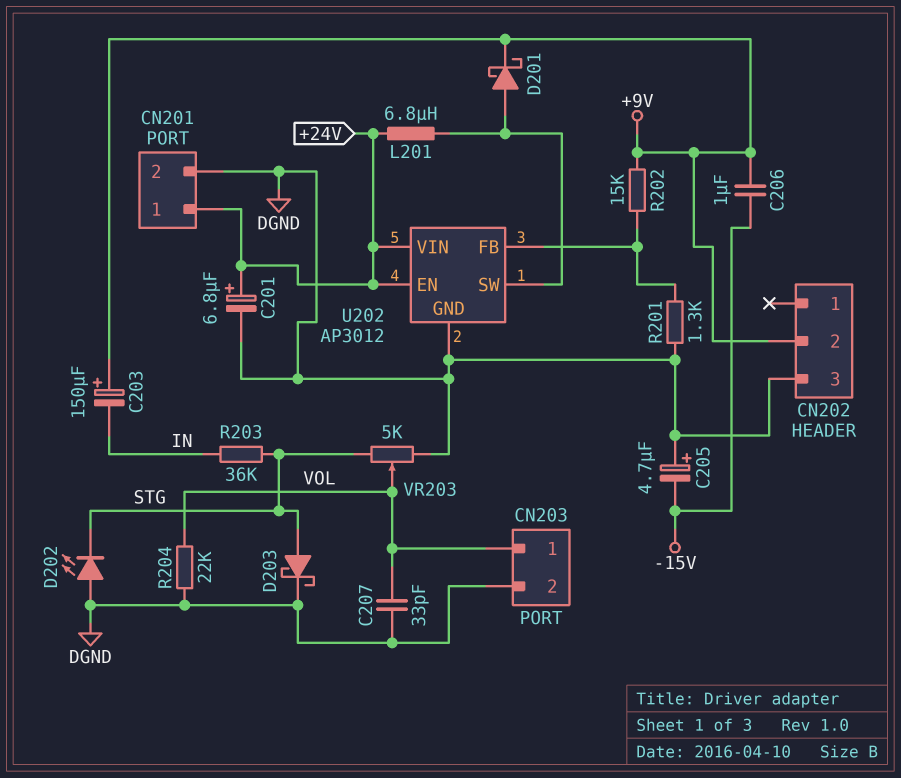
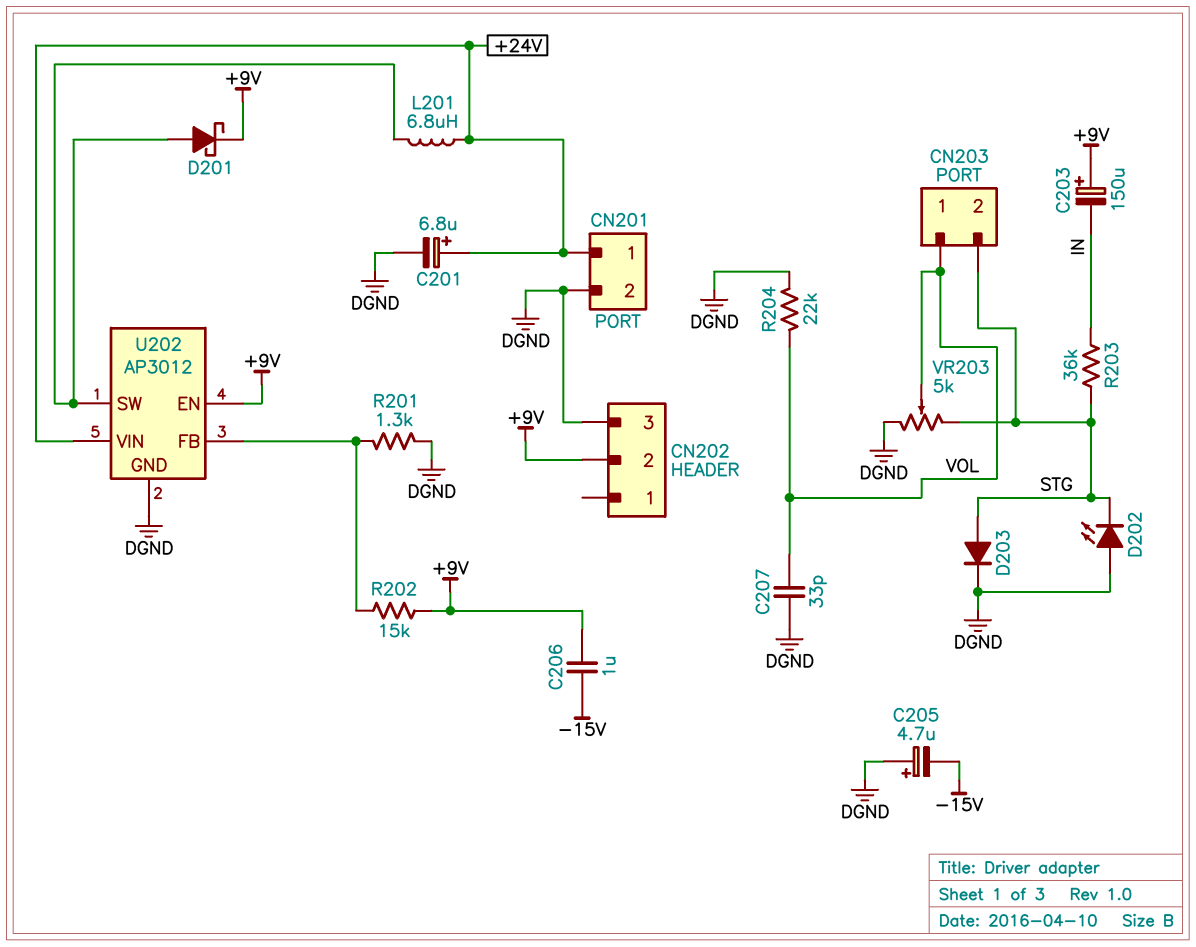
CN203 pin 2: DGND -> STG
D203: schottky (A STG, K DGND) -> diode (A STG, K DGND)
U202 pin EN: +24V -> +9V

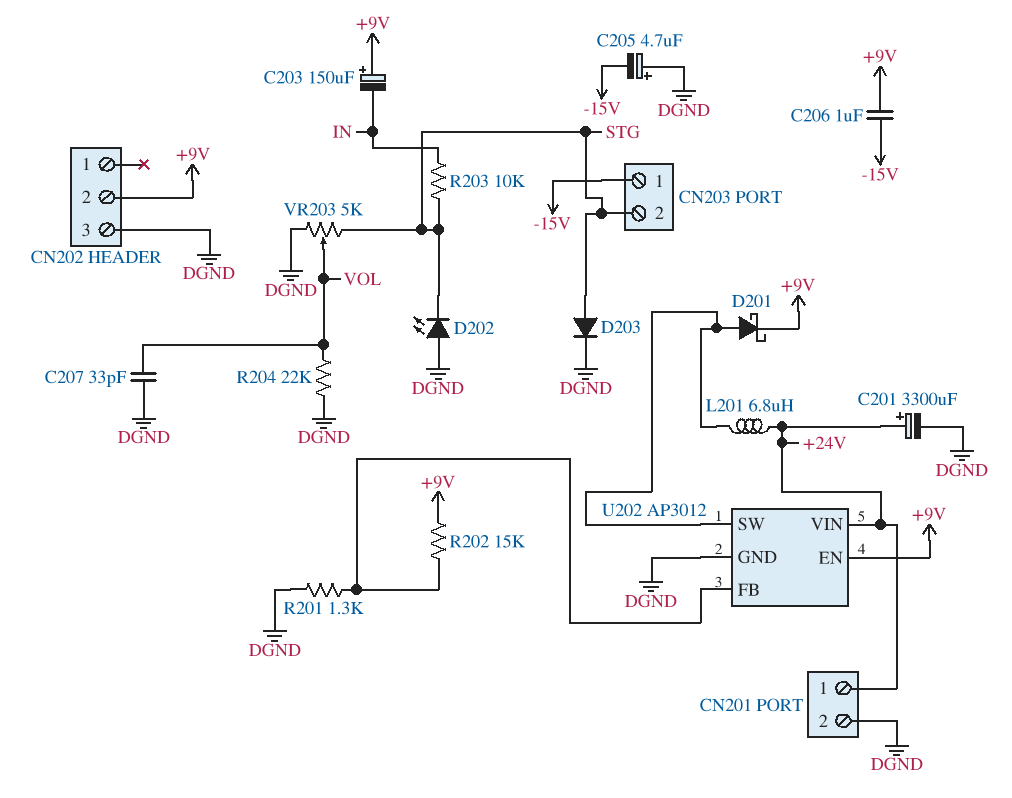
C201: 6.8uF (plus +24V, minus DGND) -> 3300uF (plus +24V, minus DGND)
CN203 pin 1: VOL -> -15V
R203: 36k (IN, STG) -> 10k (IN, STG)

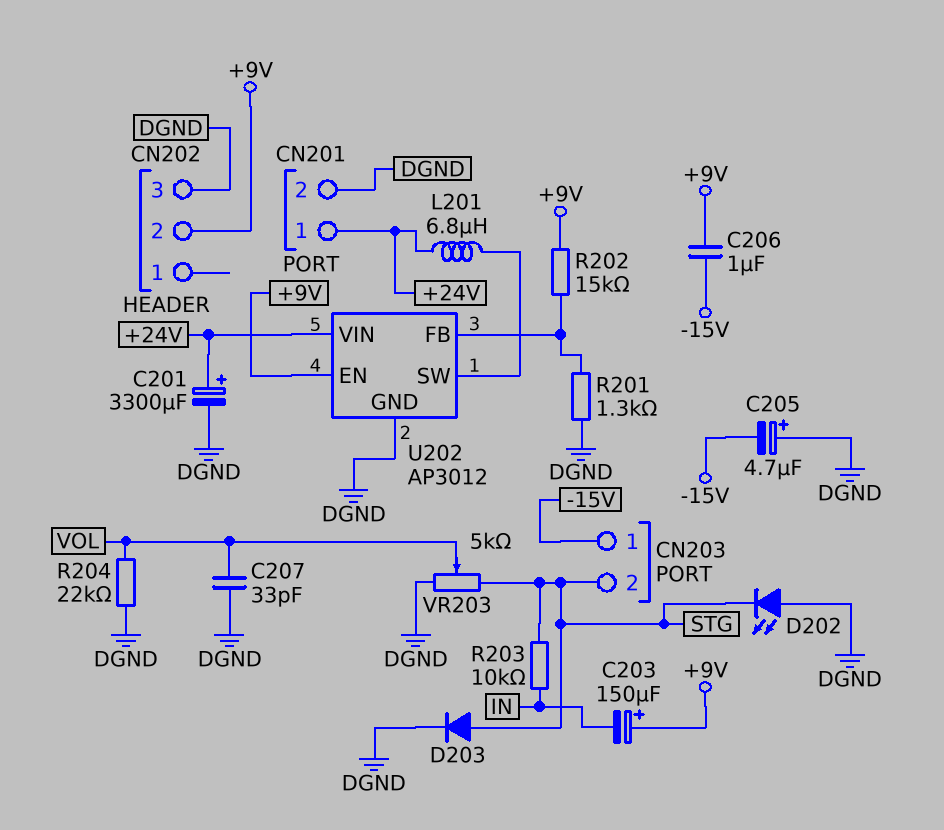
D201: schottky (A U202/SW, K +9V) -> none

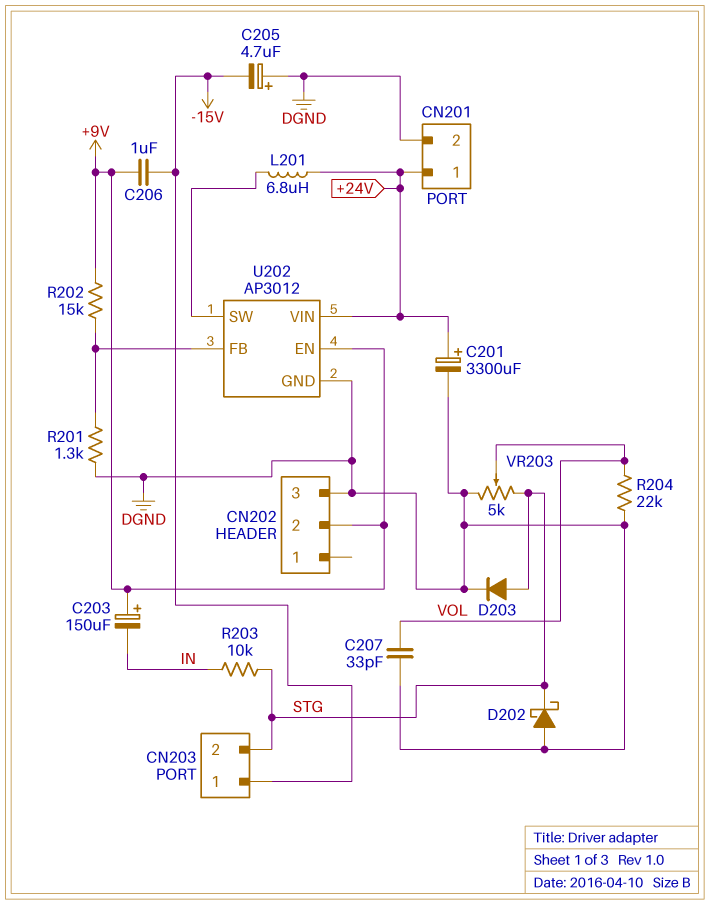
D202: LED (A DGND, K STG) -> schottky (A DGND, K STG)

